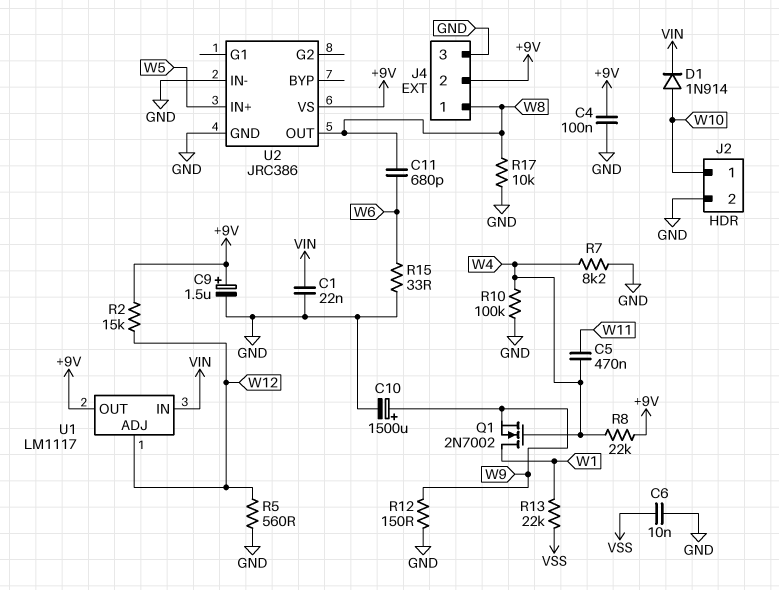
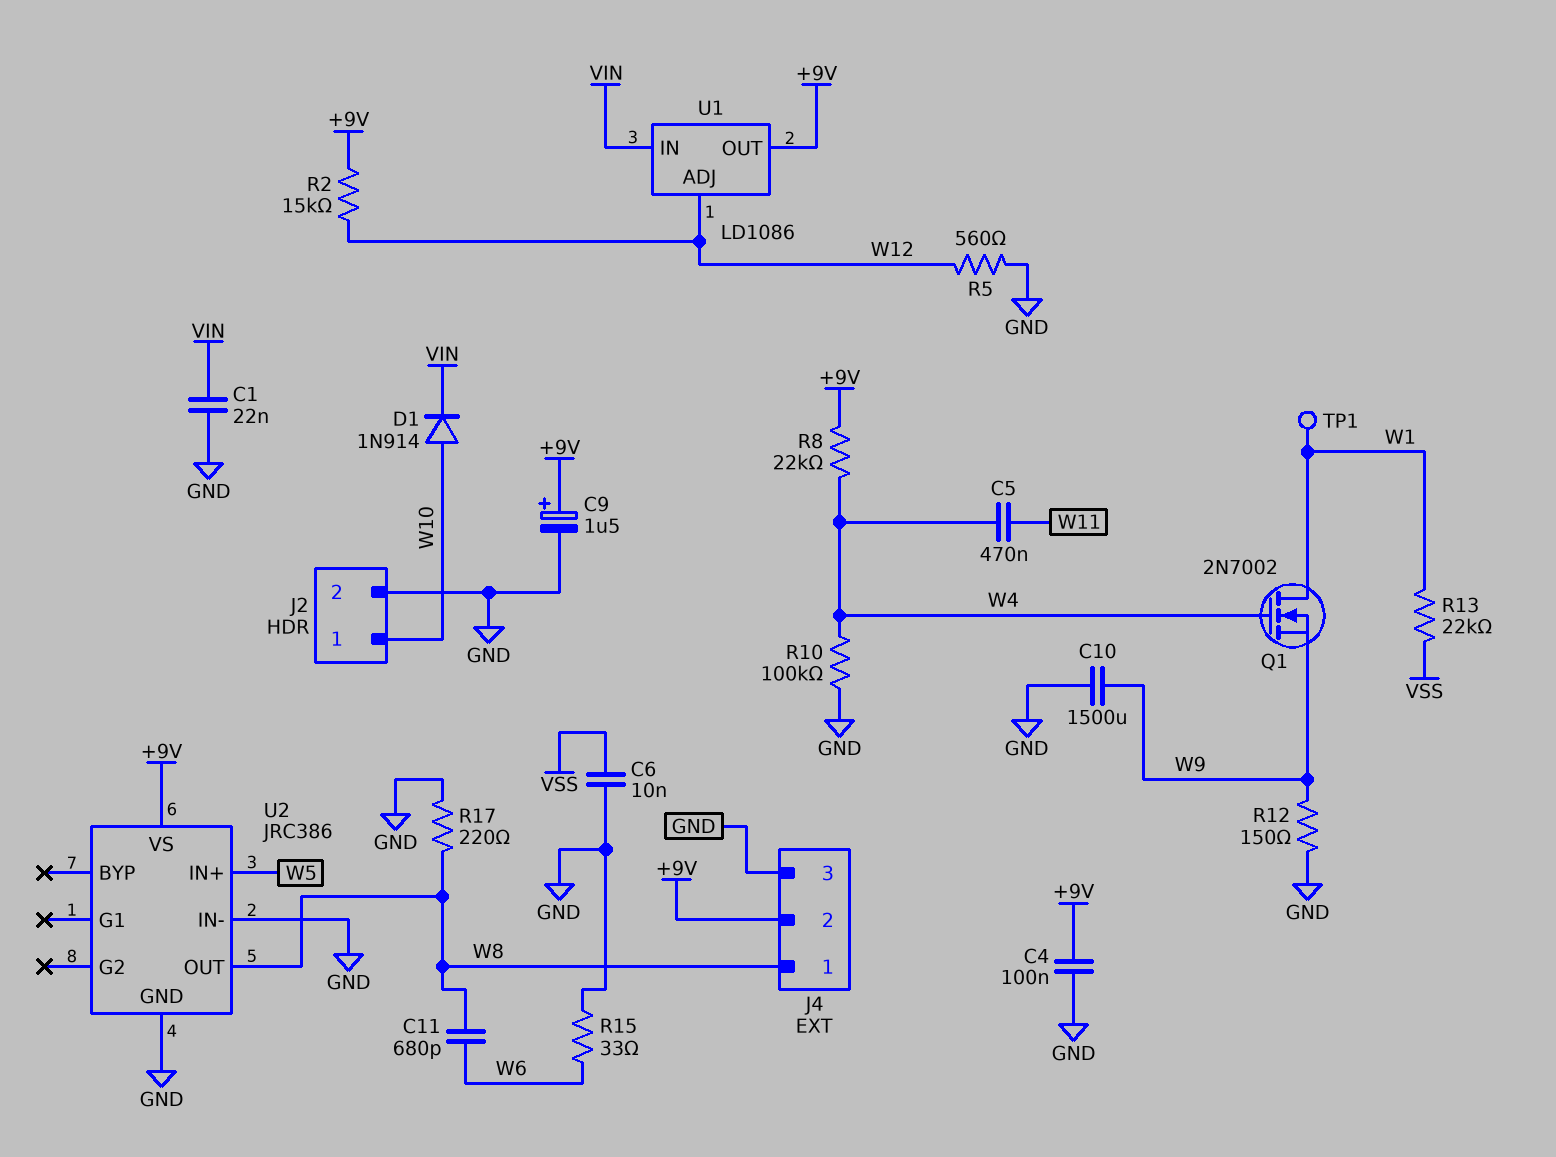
C10: 1500uF (plus W9, minus GND) -> 1500uF (GND, W9)
R7: 8.2k (GND, W4) -> none
R17: 10k (GND, W8) -> 220 (GND, W8)
TP1: none -> test point (W1)
U1: LM1117 -> LD1086

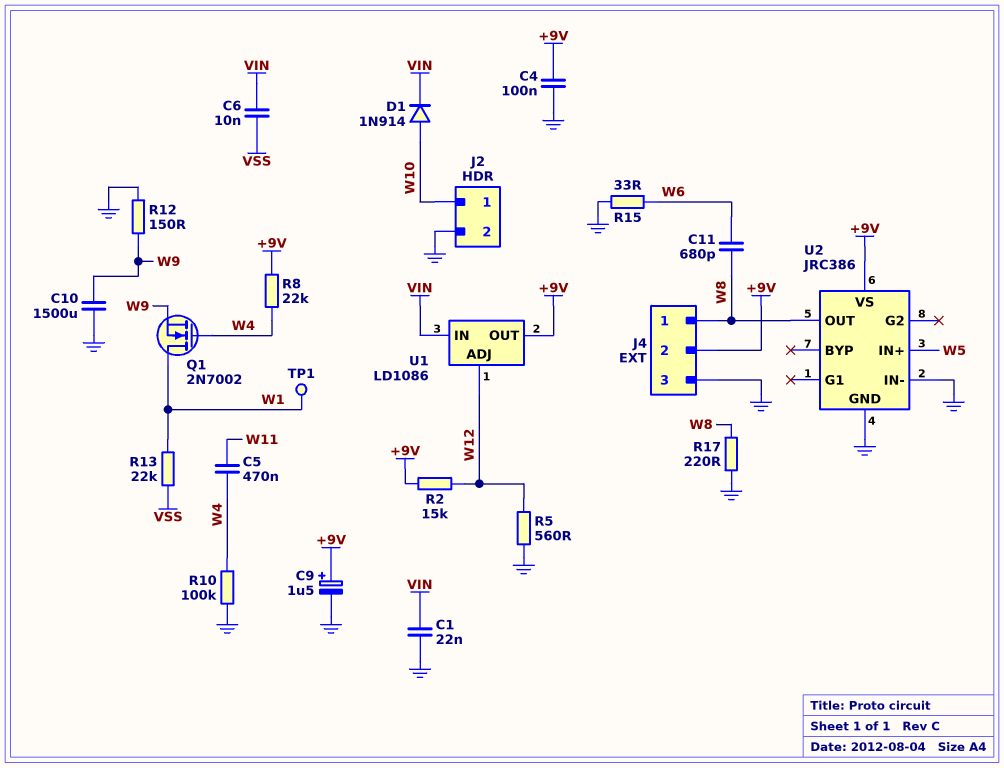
C6: 10nF (GND, VSS) -> 10nF (VIN, VSS)

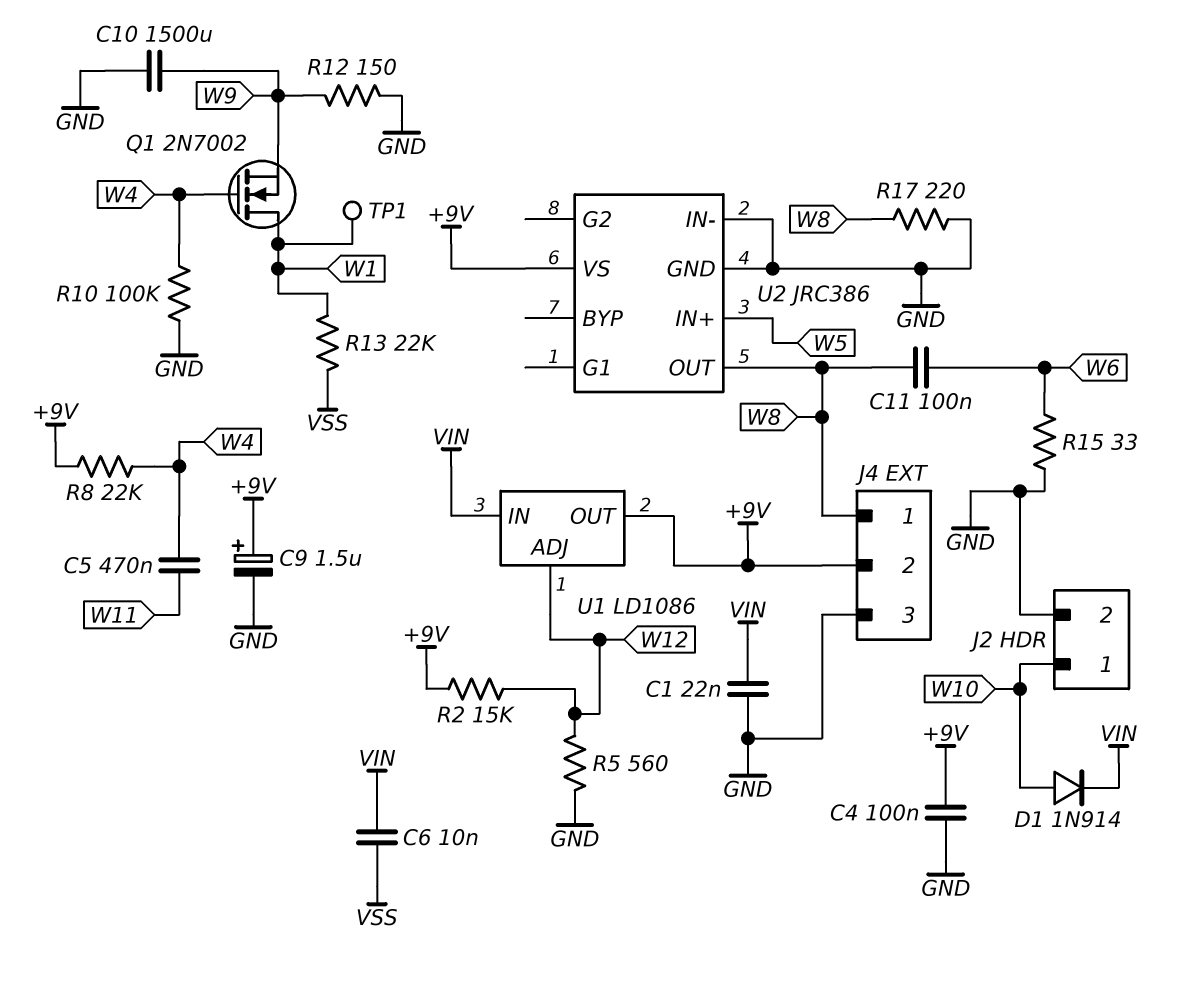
C11: 680pF (W6, W8) -> 100nF (W6, W8)

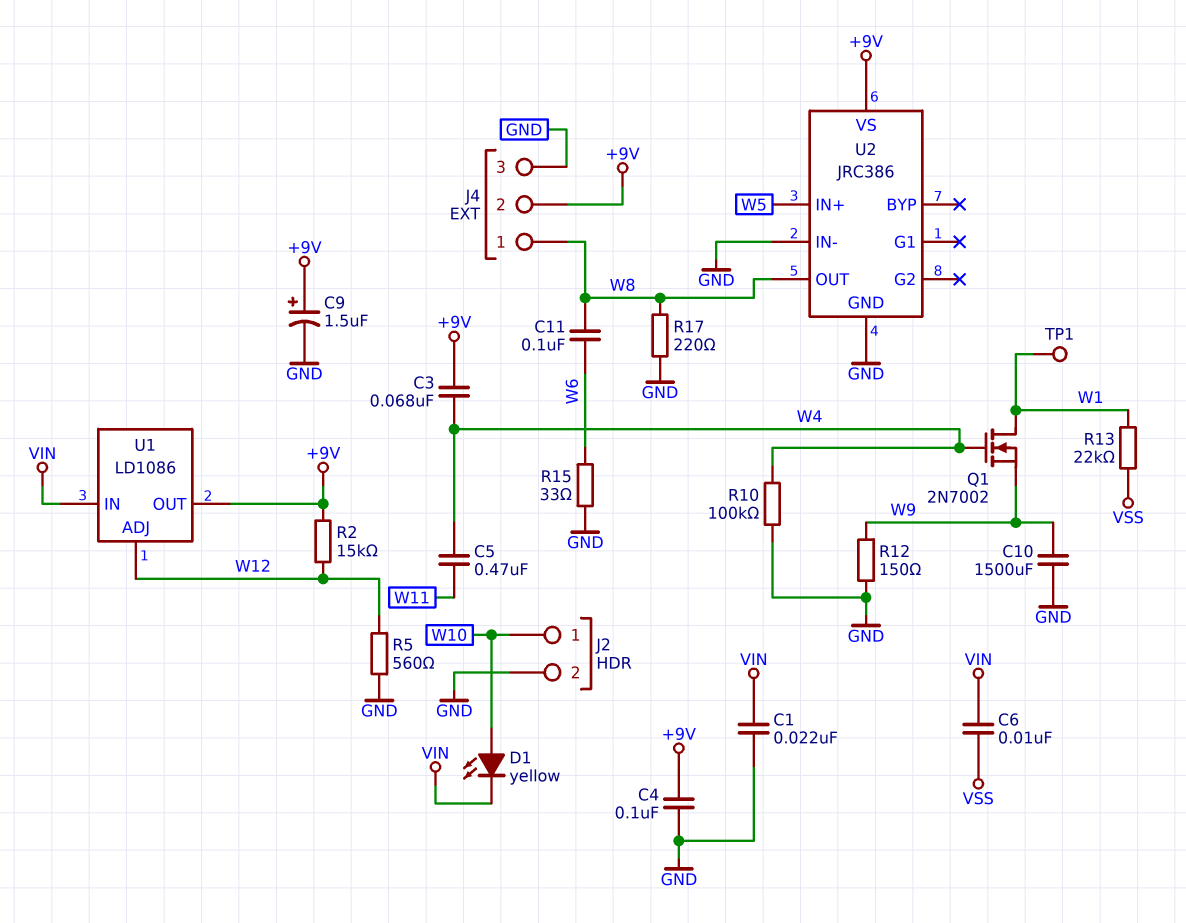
C3: none -> 68nF (+9V, W4)
D1: diode 1N914 (A W10, K VIN) -> LED yellow (A W10, K VIN)
R8: 22k (+9V, W4) -> none

